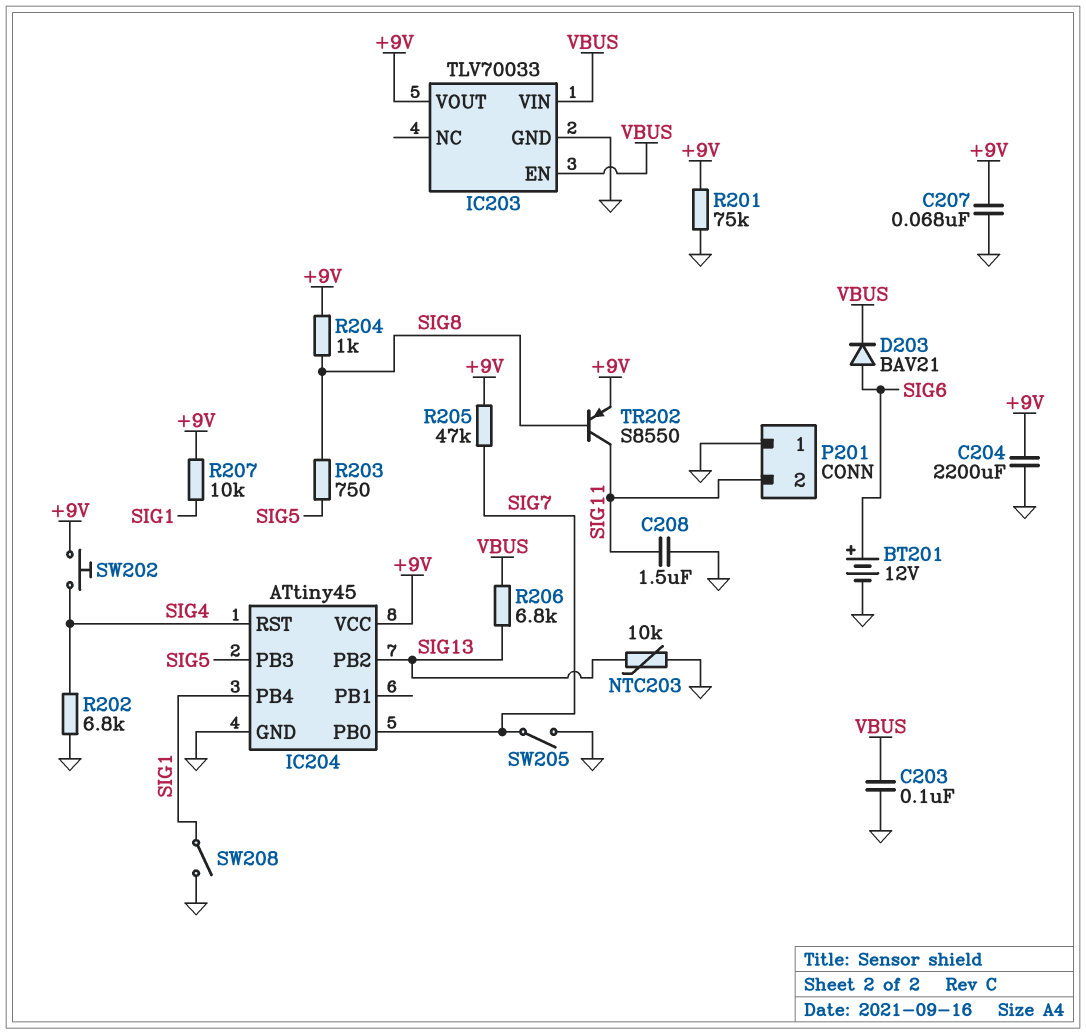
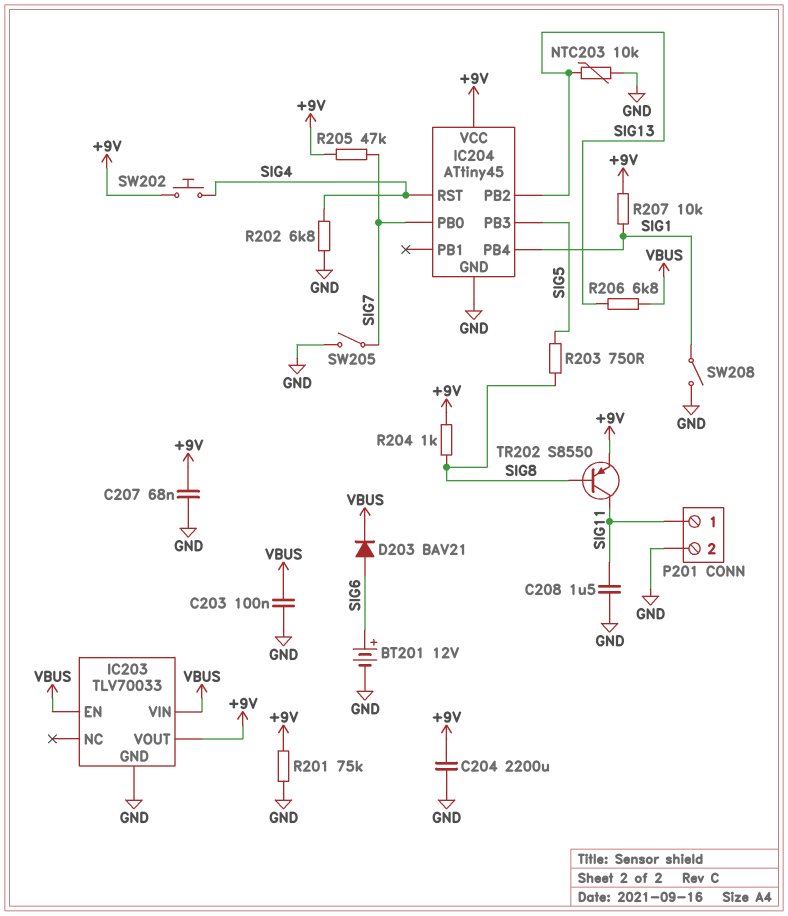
P201 pin 1: GND -> SIG11
P201 pin 2: SIG11 -> GND

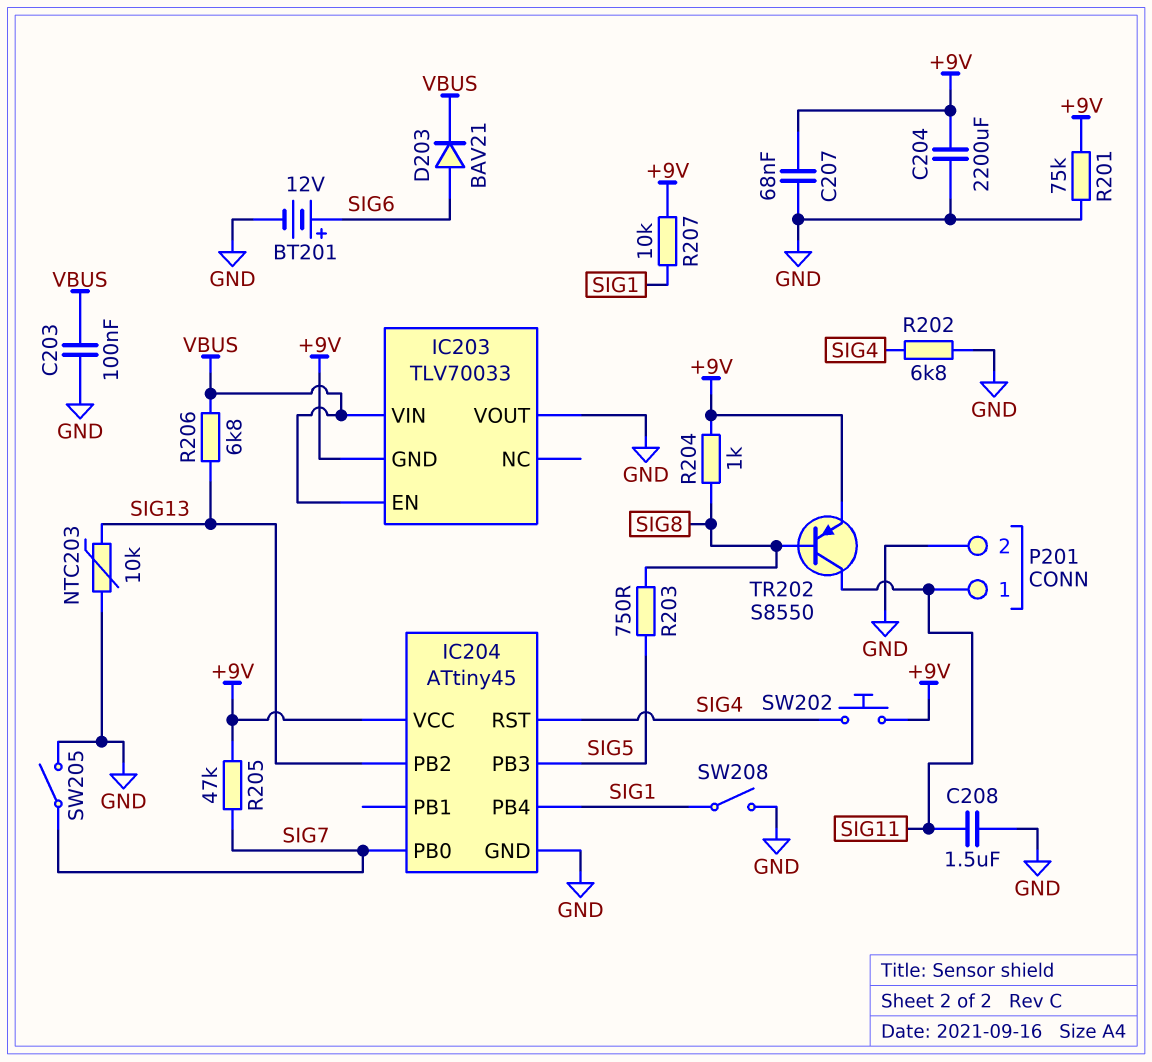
IC203 pin GND: GND -> +9V
IC203 pin VOUT: +9V -> GND

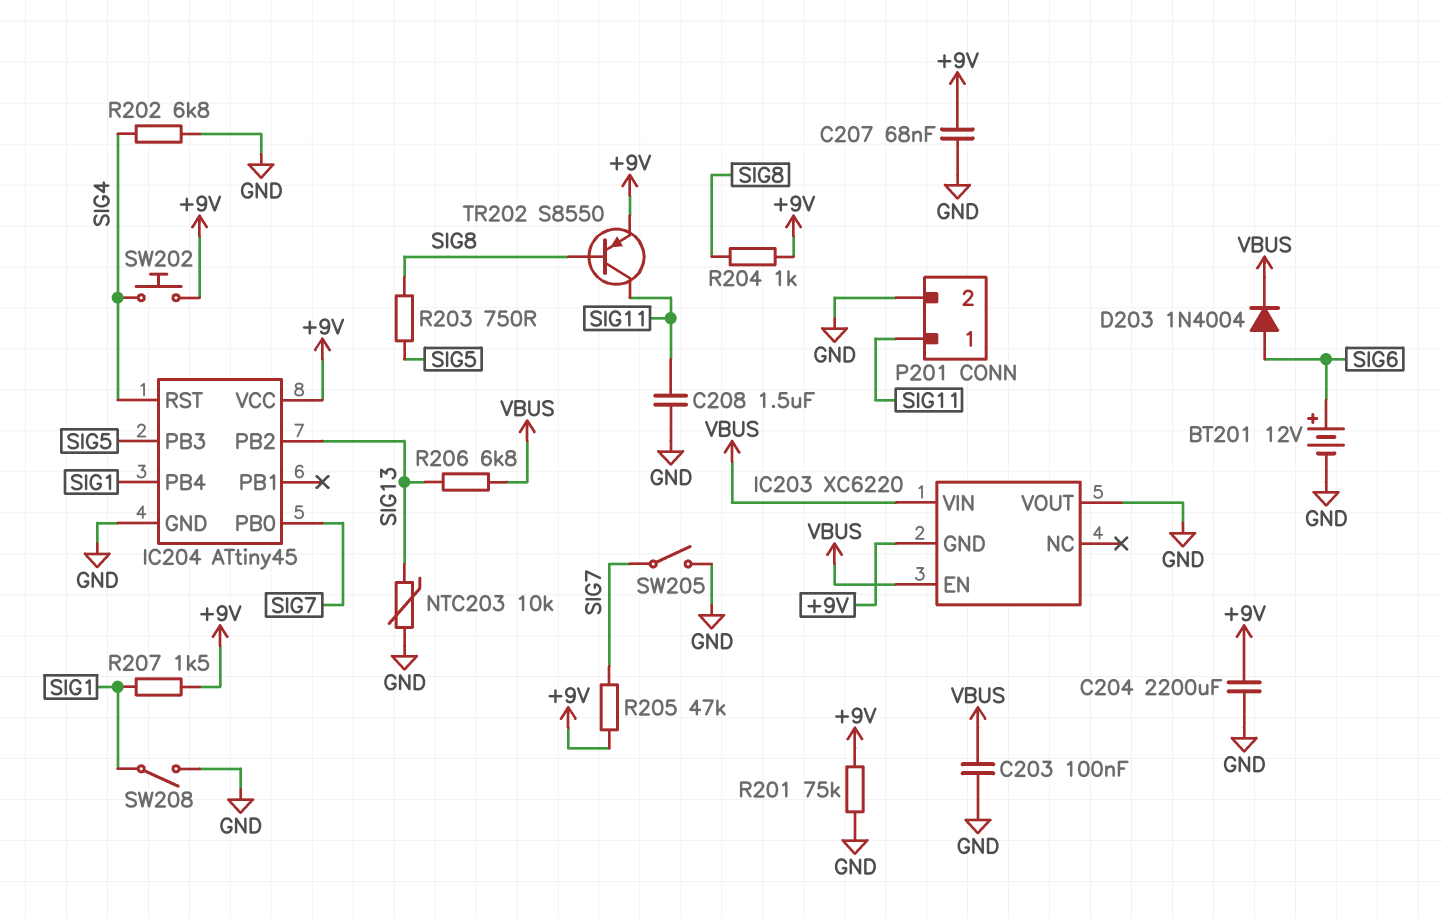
D203: diode BAV21 (A SIG6, K VBUS) -> diode 1N4004 (A SIG6, K VBUS)
IC203: TLV70033 -> XC6220
R207: 10k (+9V, SIG1) -> 1.5k (+9V, SIG1)

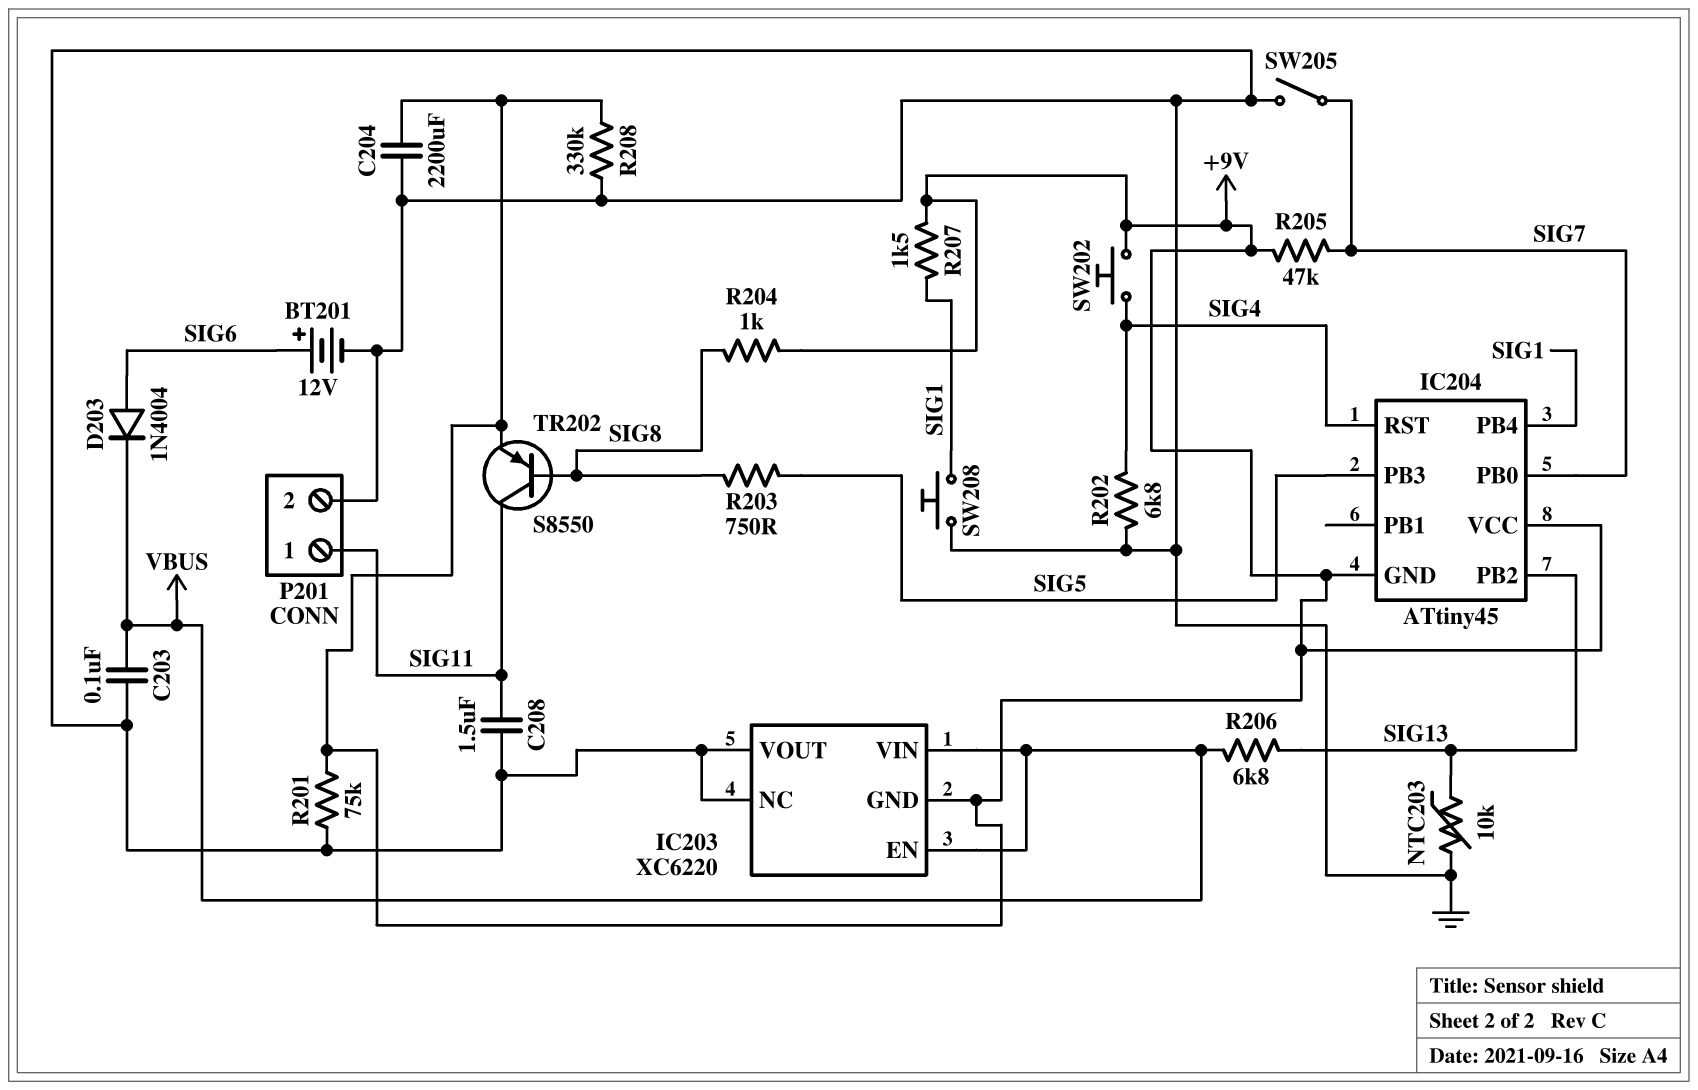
C207: 68nF (+9V, GND) -> none
IC203 pin NC: none -> GND
IC204 pin GND: GND -> +9V
R208: none -> 330k (+9V, GND)
SW208: switch (GND, SIG1) -> button (GND, SIG1)

